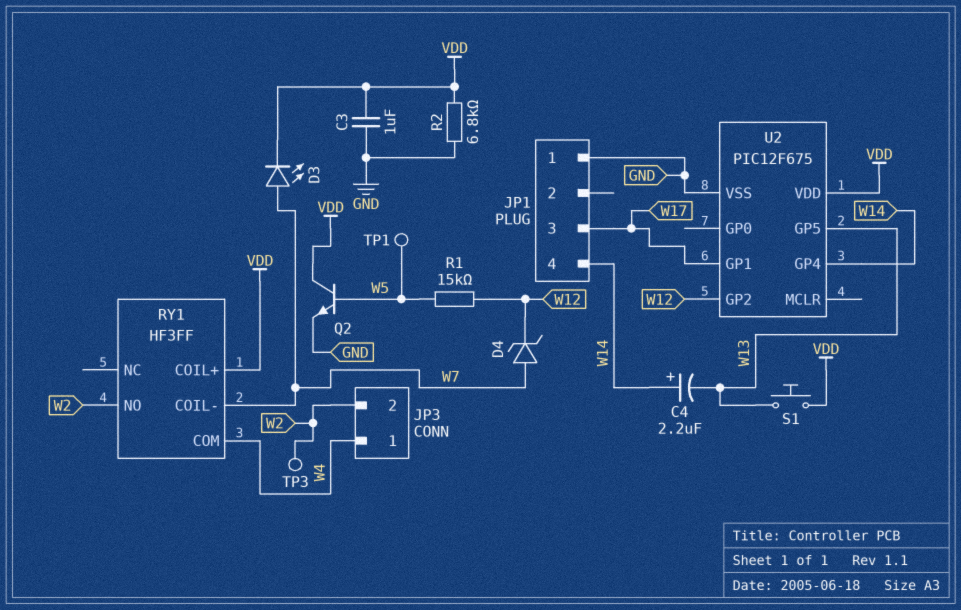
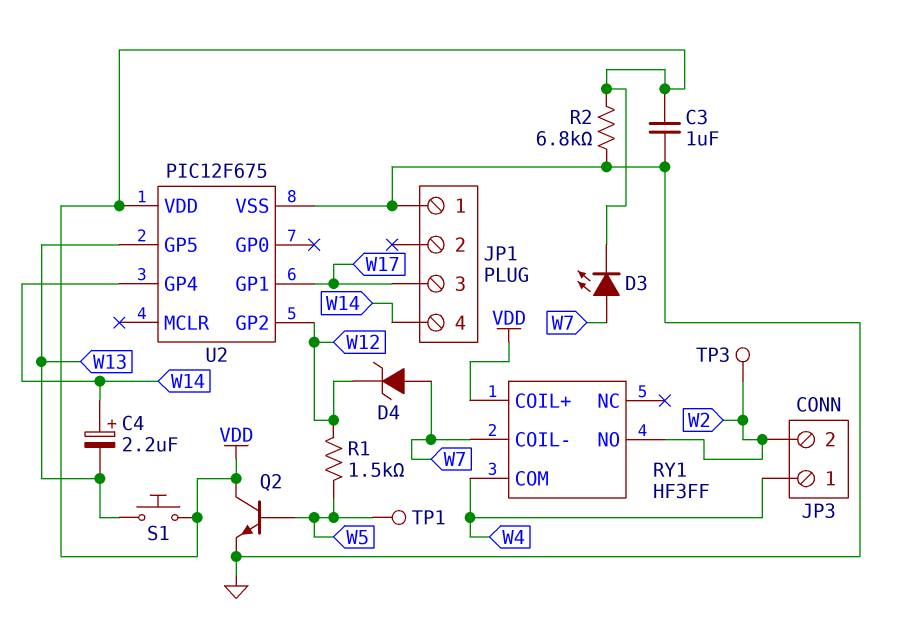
R1: 15k (W5, W12) -> 1.5k (W5, W12)

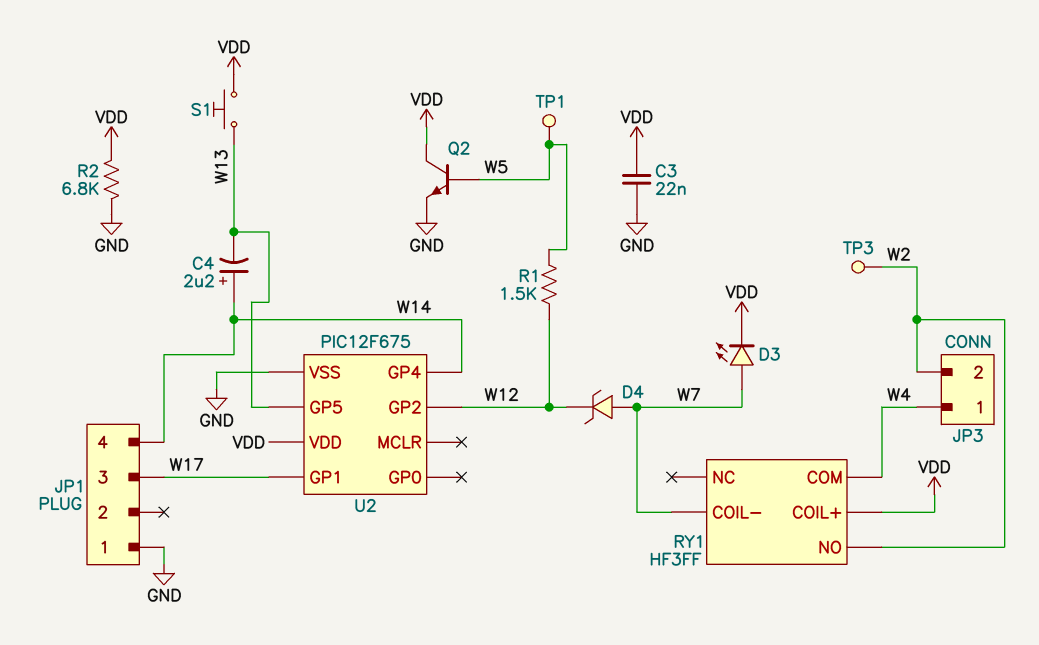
C3: 1uF (GND, VDD) -> 22nF (GND, VDD)

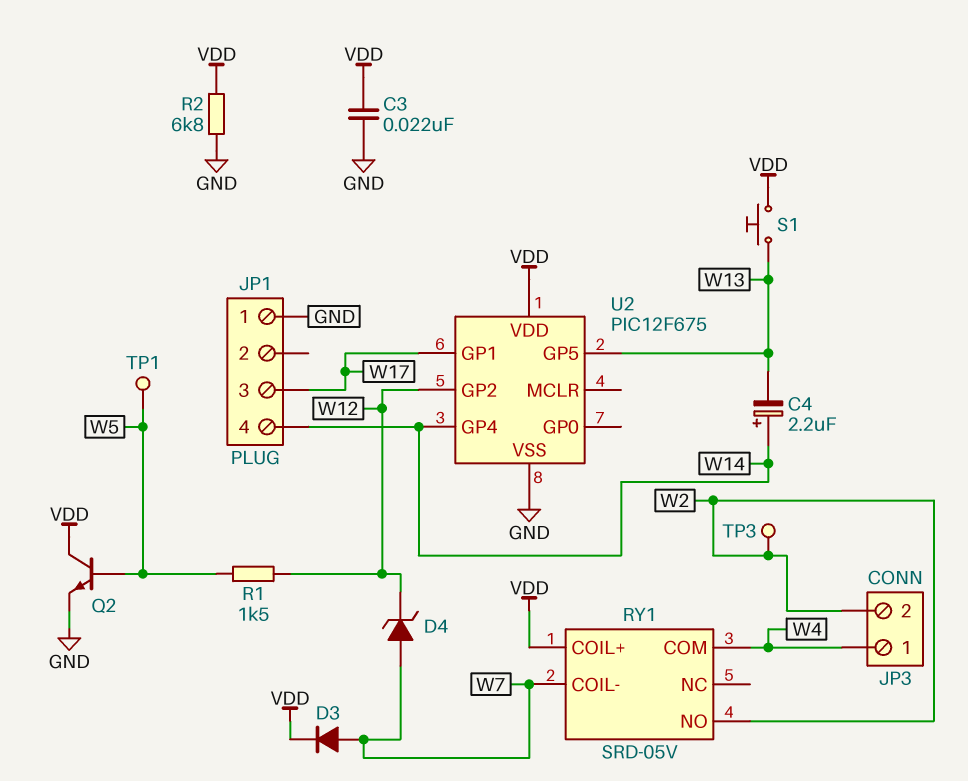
D3: LED (A W7, K VDD) -> diode (A W7, K VDD)
RY1: HF3FF -> SRD-05V

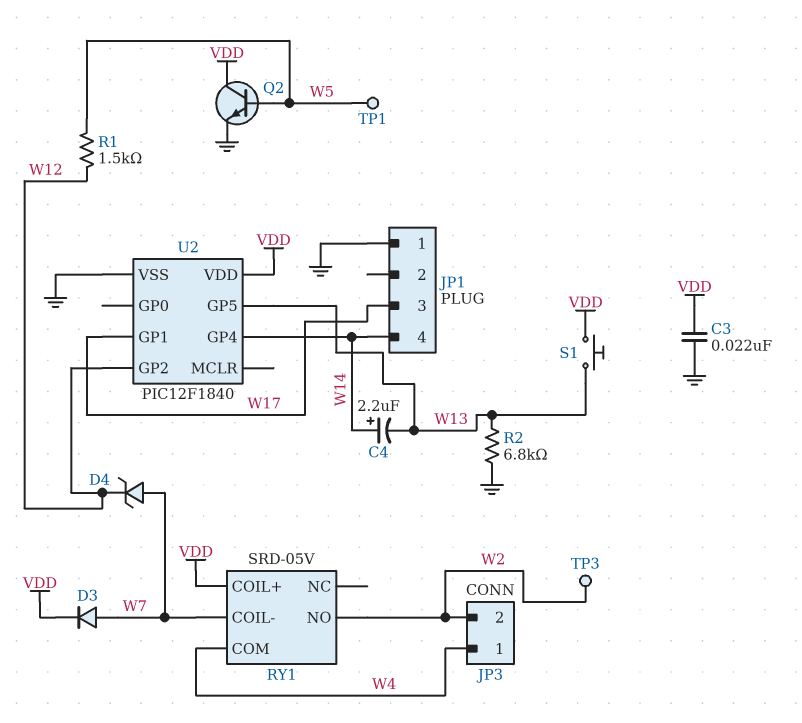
R2: 6.8k (GND, VDD) -> 6.8k (GND, W13)
U2: PIC12F675 -> PIC12F1840

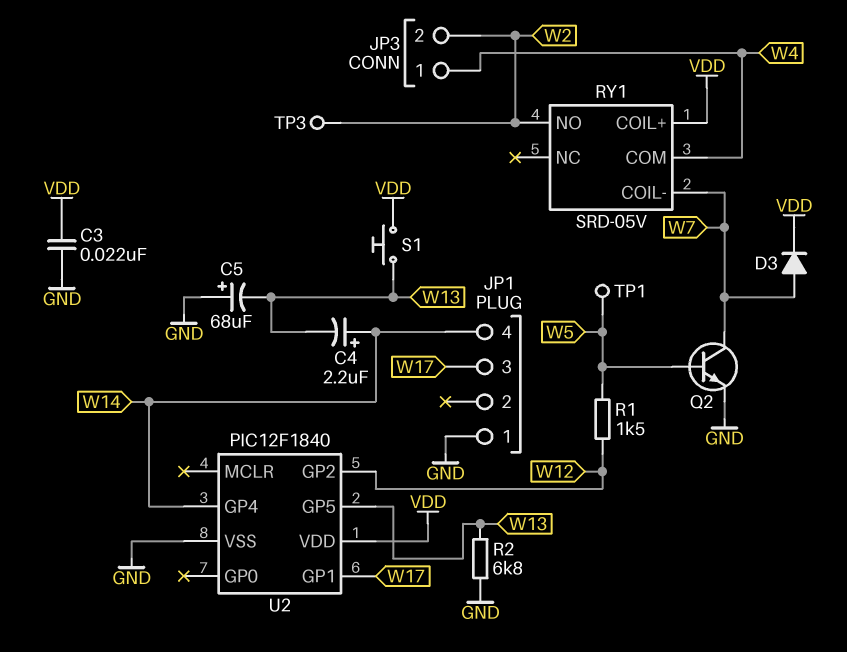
C5: none -> 68uF (plus GND, minus W13)
D4: zener (A W7, K W12) -> none
Q2: NPN (B W5, C VDD, E GND) -> NPN (B W5, C W7, E GND)

